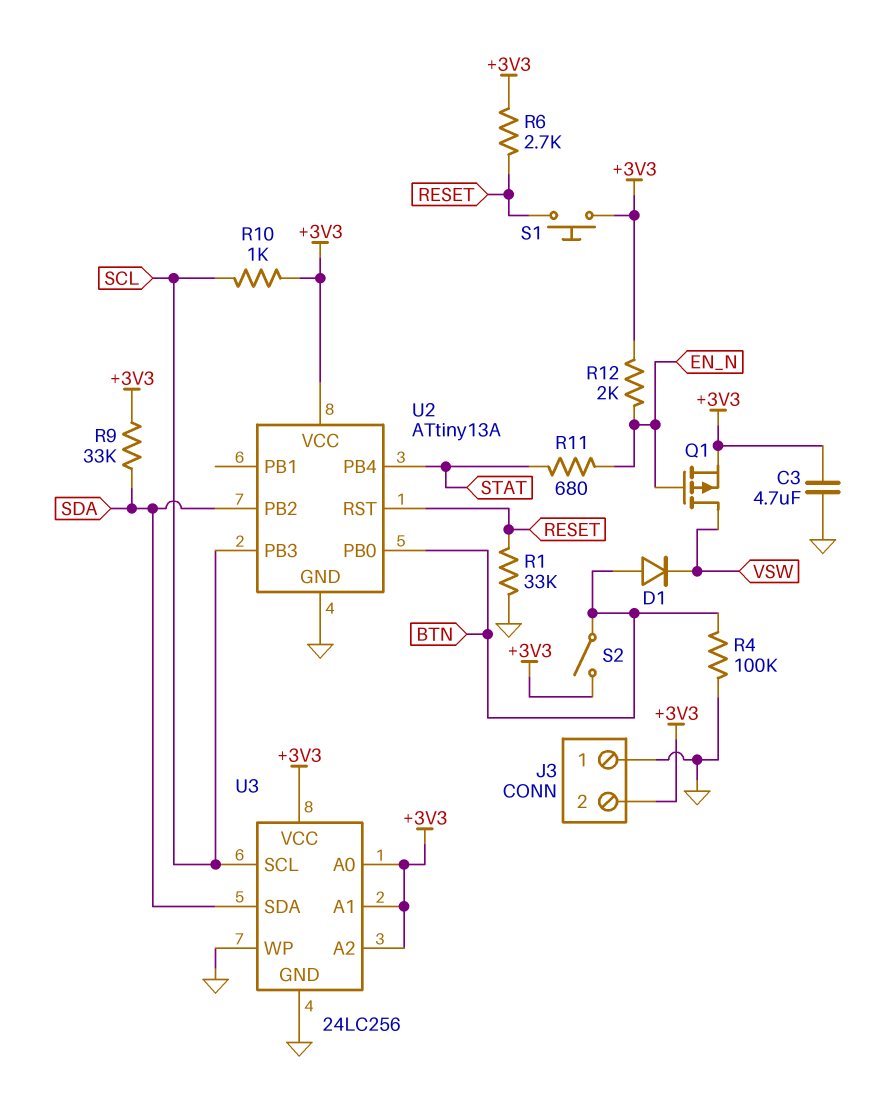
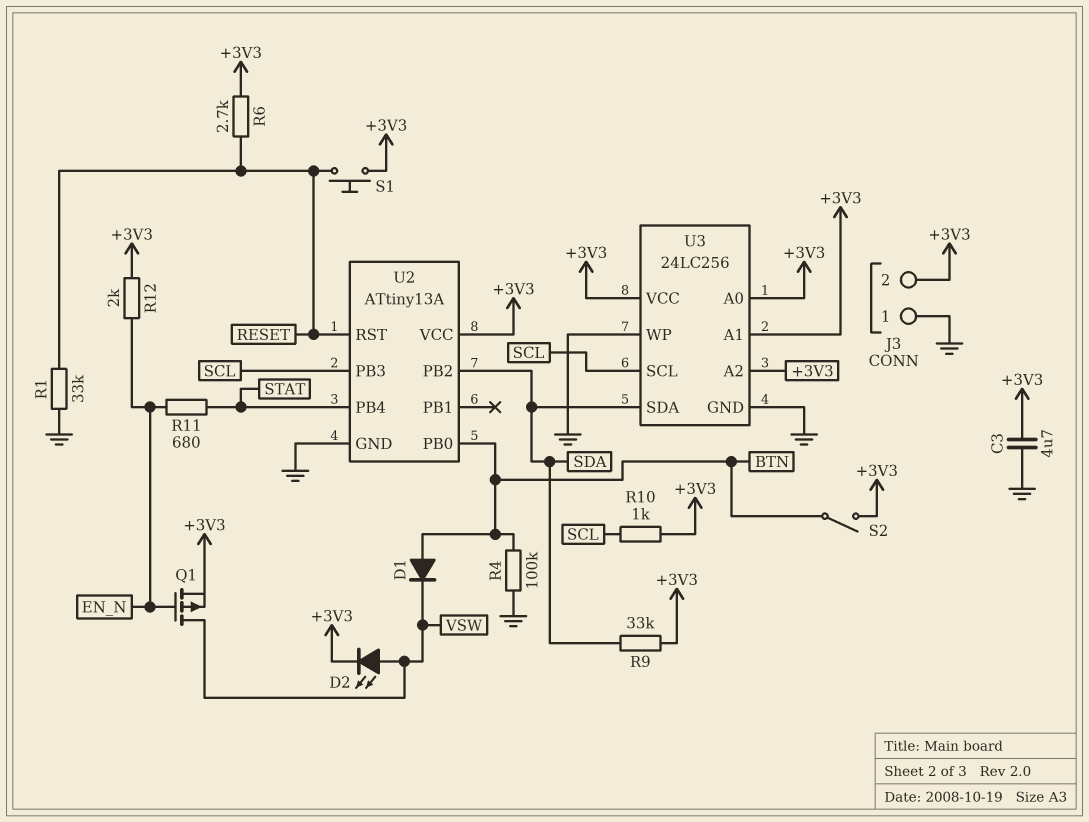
D2: none -> LED (A VSW, K +3V3)

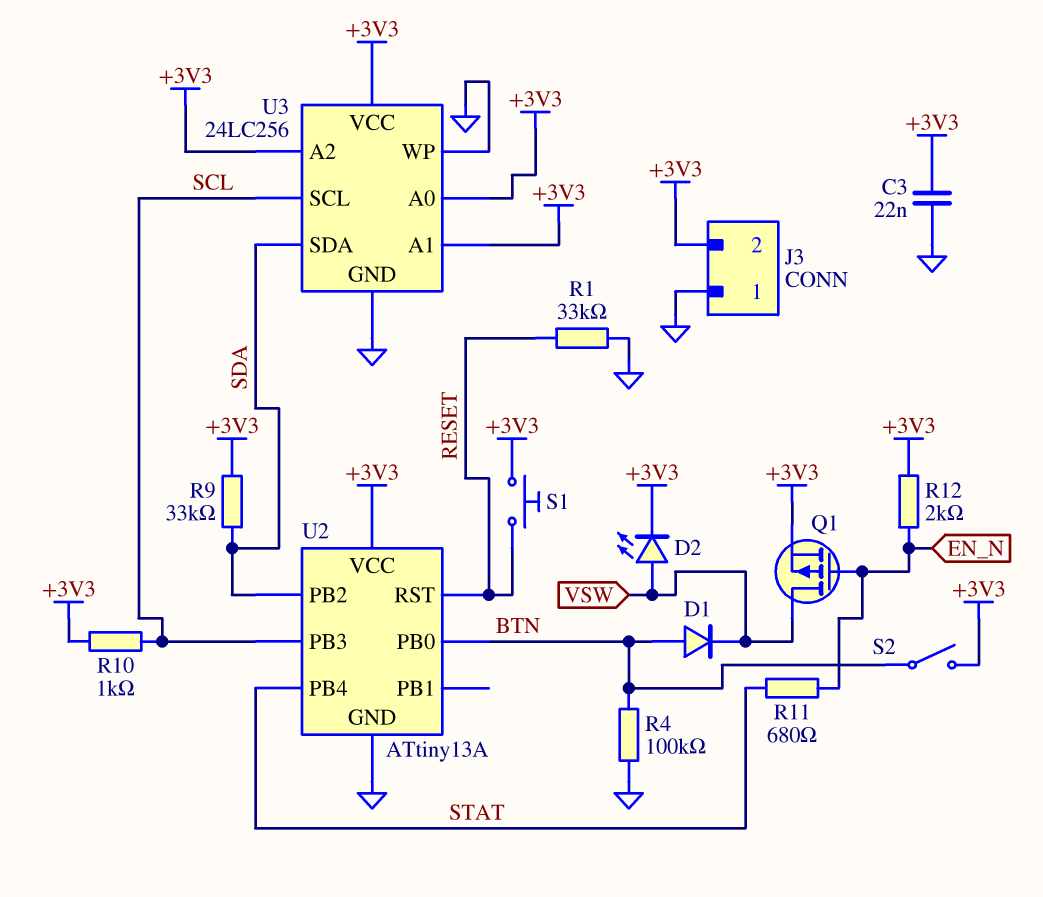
C3: 4.7uF (+3V3, GND) -> 22nF (+3V3, GND)
R6: 2.7k (+3V3, RESET) -> none

